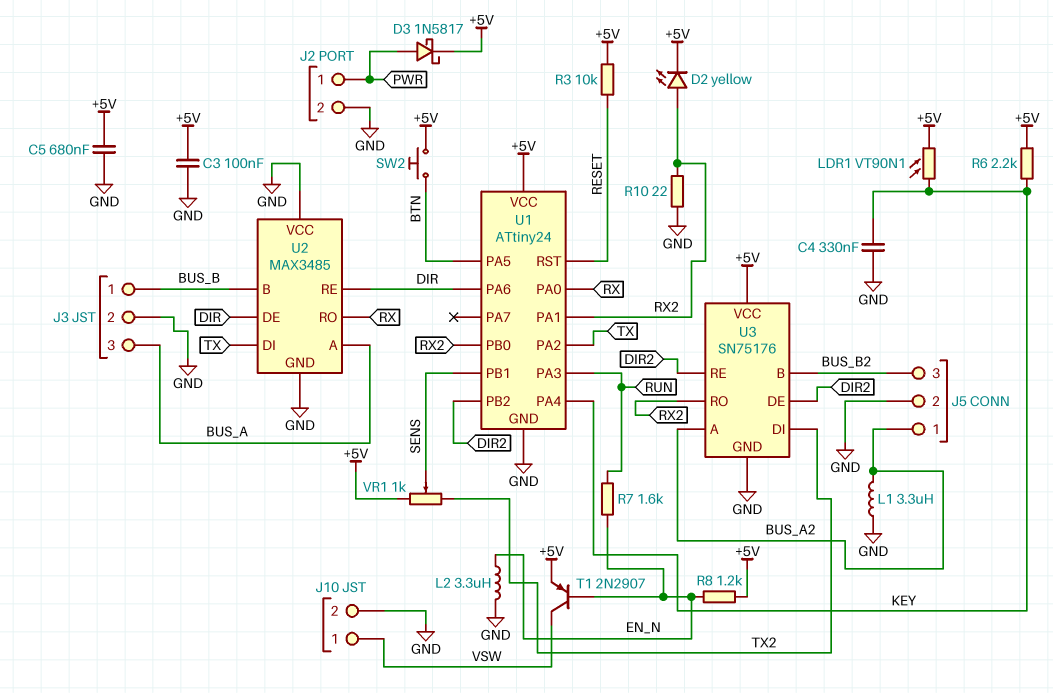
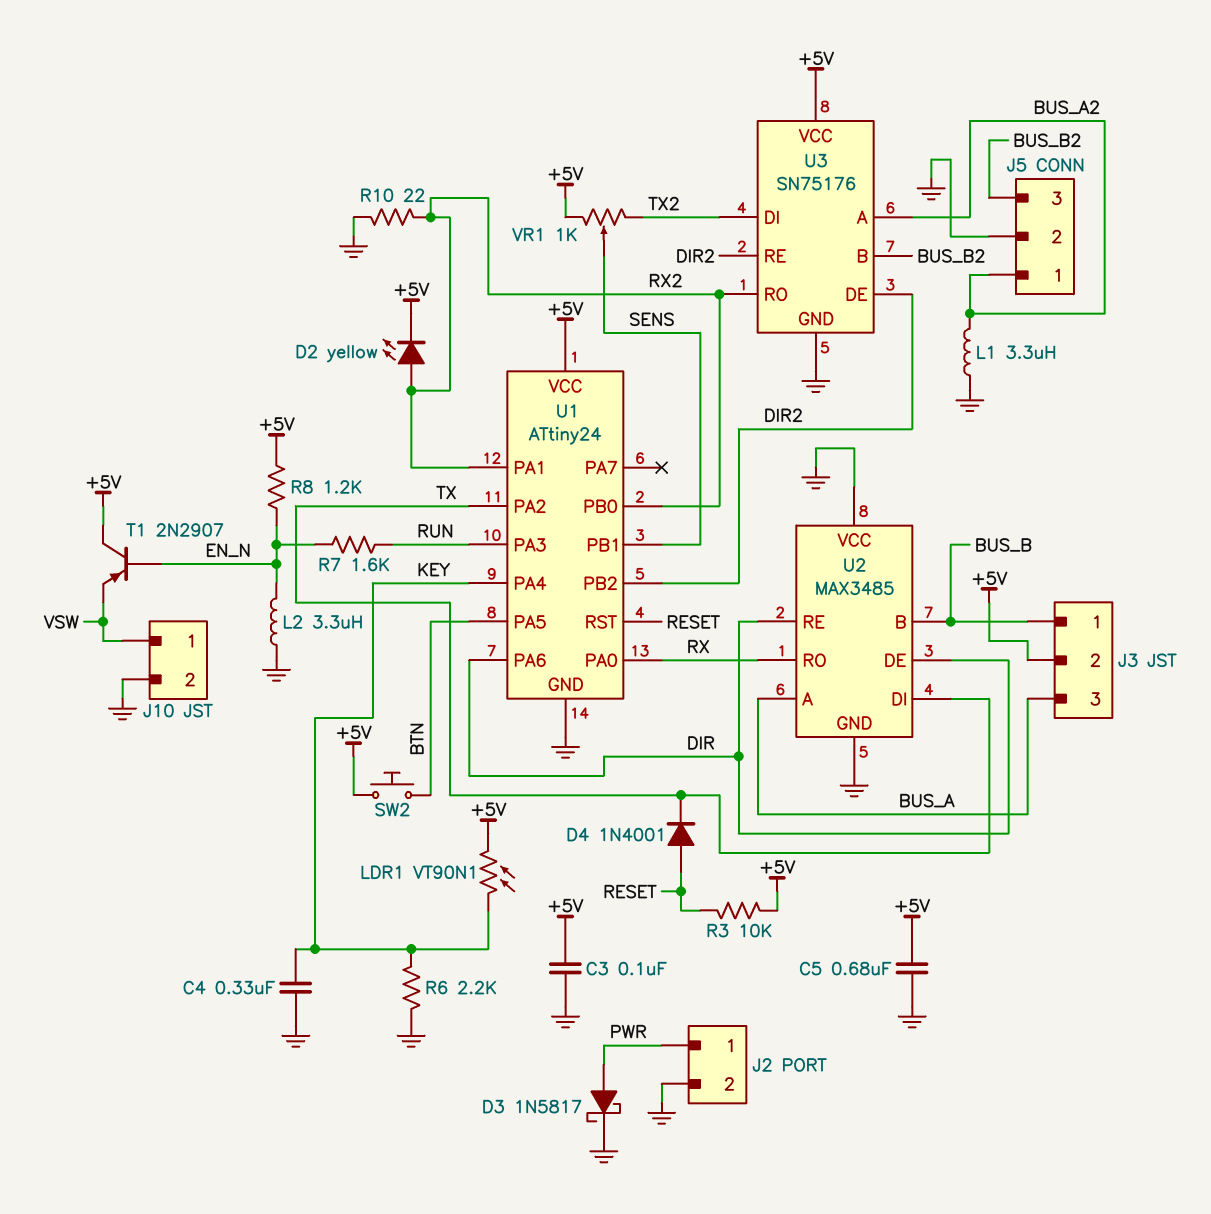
D3: schottky 1N5817 (A PWR, K +5V) -> schottky 1N5817 (A PWR, K GND)
D4: none -> diode 1N4001 (A RESET, K TX)
J3 pin 2: GND -> +5V
R6: 2.2k (+5V, KEY) -> 2.2k (GND, KEY)
T1: PNP 2N2907 (B EN_N, C VSW, E +5V) -> PNP 2N2907 (B EN_N, C +5V, E VSW)

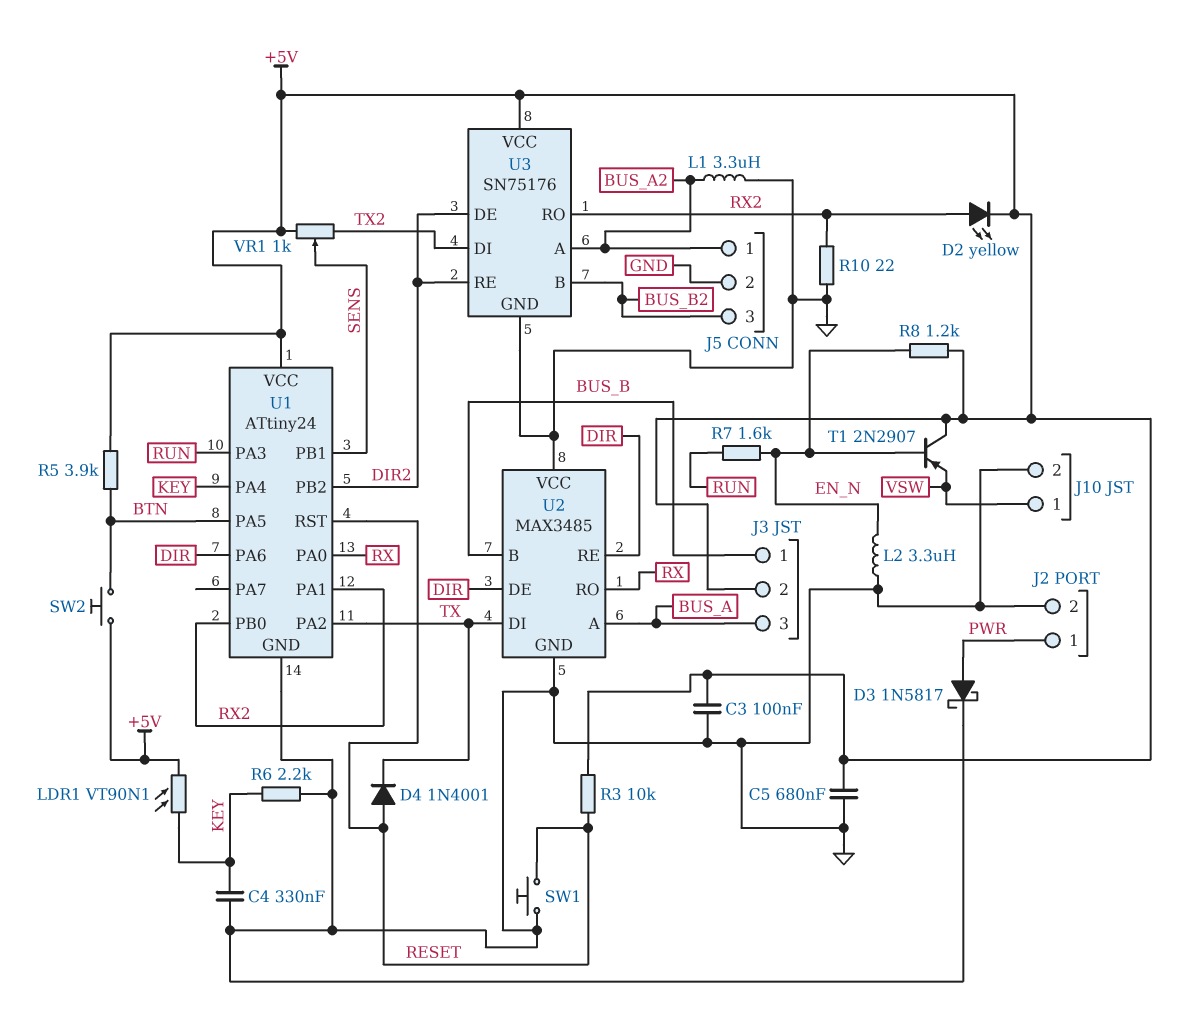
R5: none -> 3.9k (+5V, BTN)
SW1: none -> button (GND, RESET)

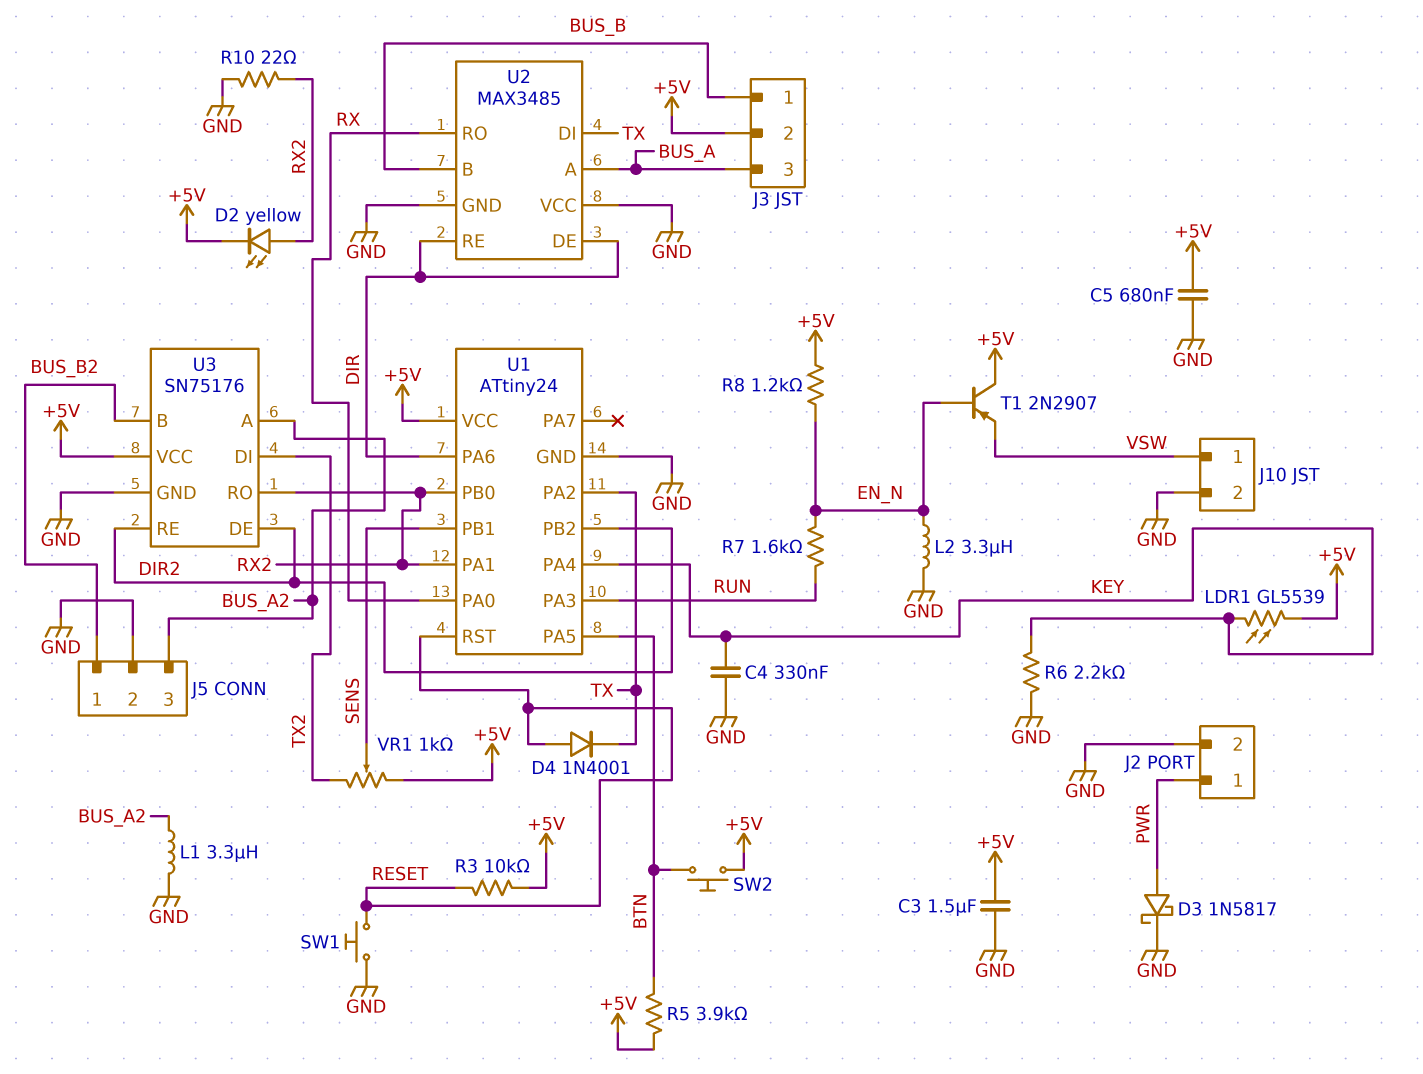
C3: 100nF (+5V, GND) -> 1.5uF (+5V, GND)
J5 pin 1: BUS_A2 -> BUS_B2
J5 pin 3: BUS_B2 -> BUS_A2
LDR1: VT90N1 (+5V, KEY) -> GL5539 (+5V, KEY)

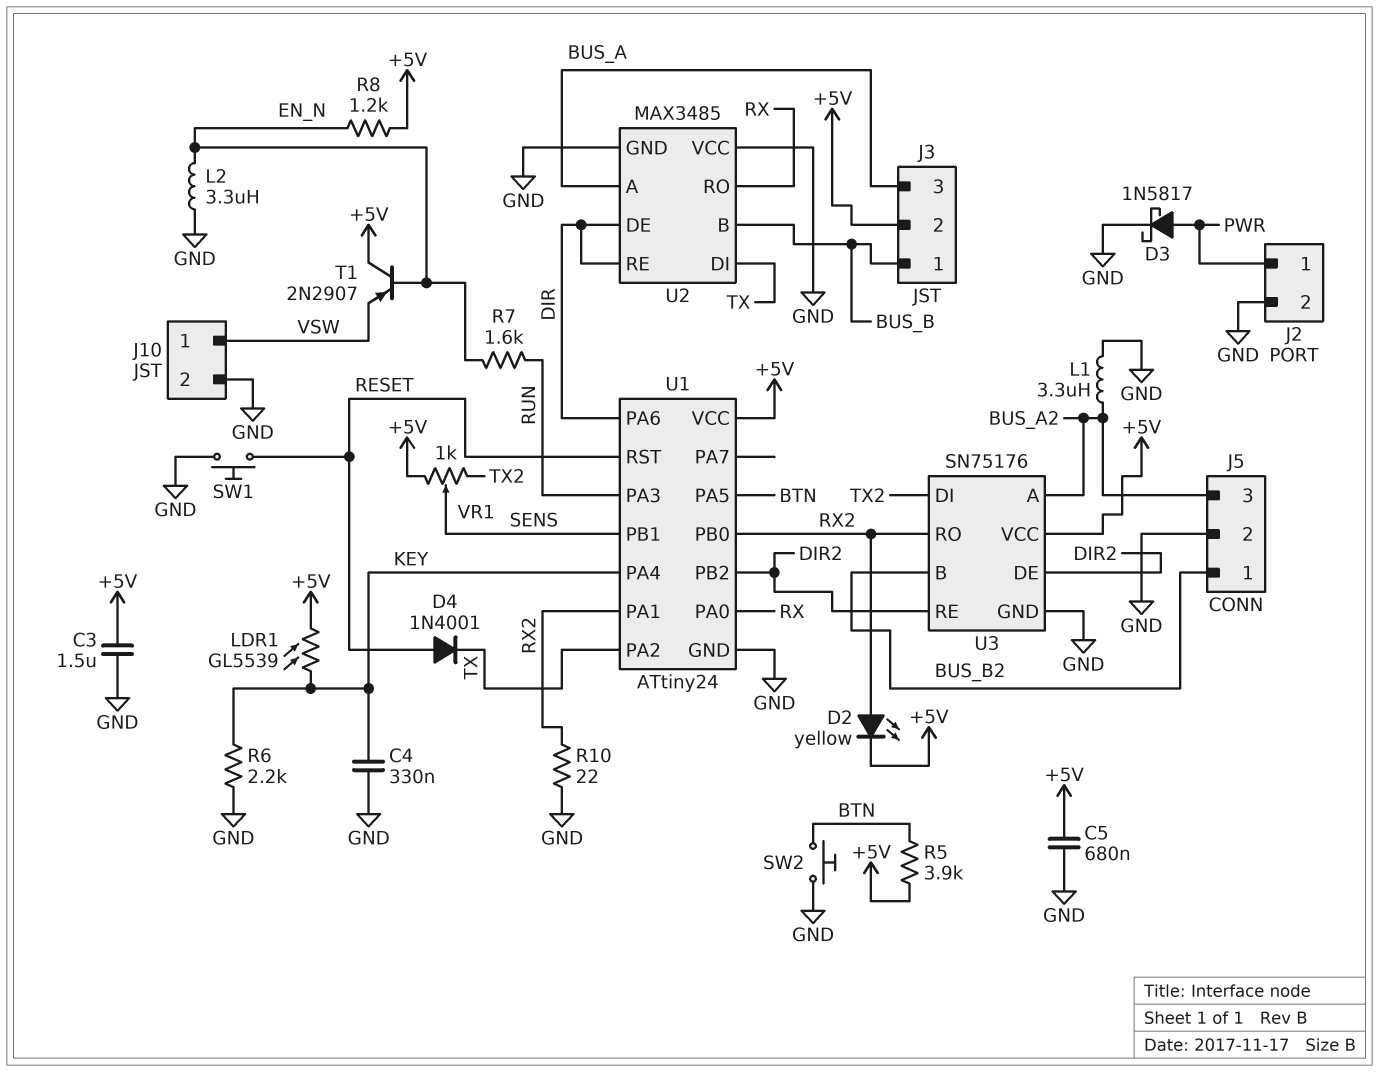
R3: 10k (+5V, RESET) -> none
SW2: button (+5V, BTN) -> button (BTN, GND)

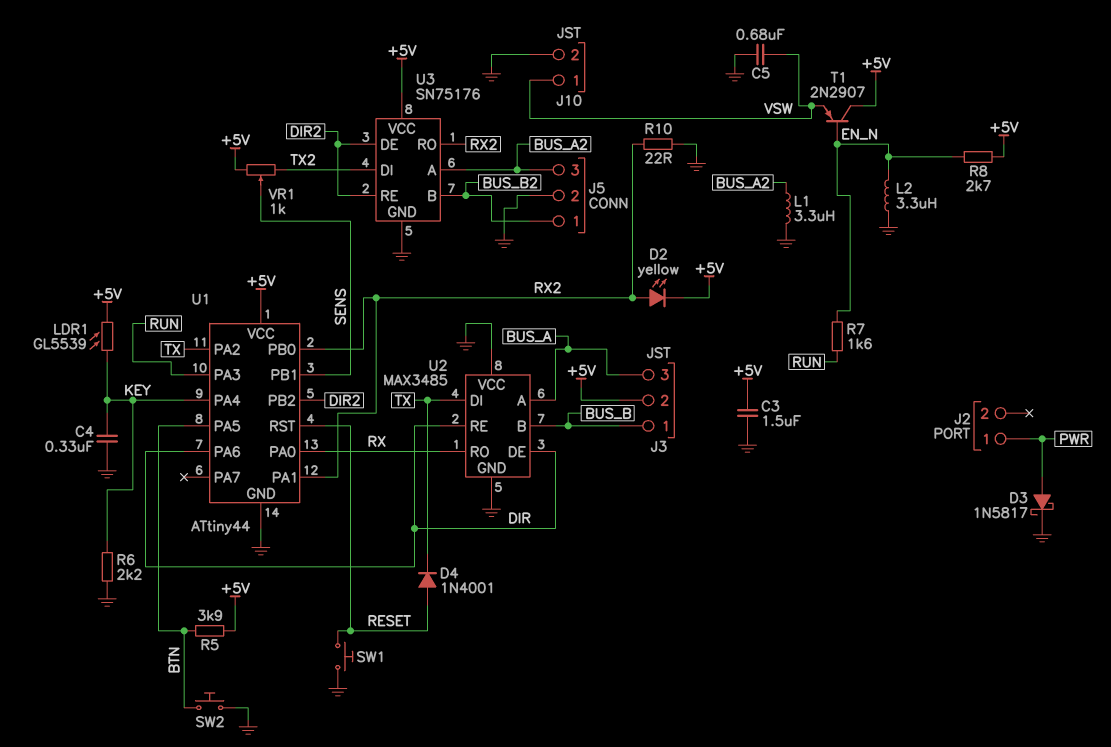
C5: 680nF (+5V, GND) -> 680nF (GND, VSW)
J2 pin 2: GND -> none
R8: 1.2k (+5V, EN_N) -> 2.7k (+5V, EN_N)
U1: ATtiny24 -> ATtiny44

